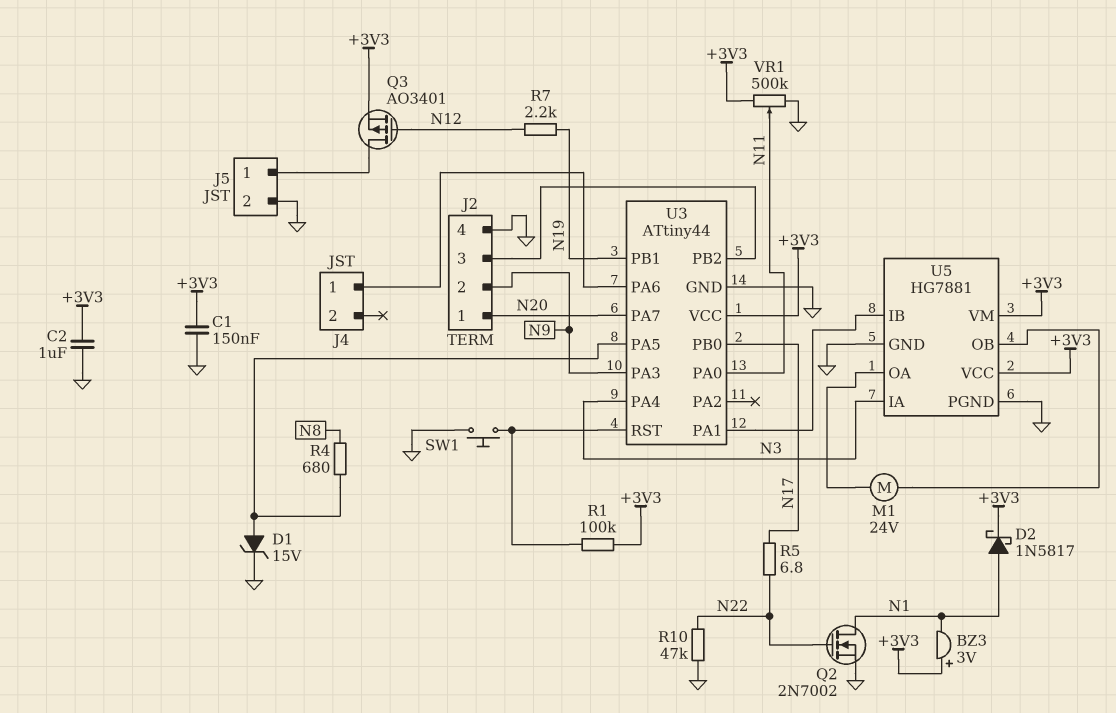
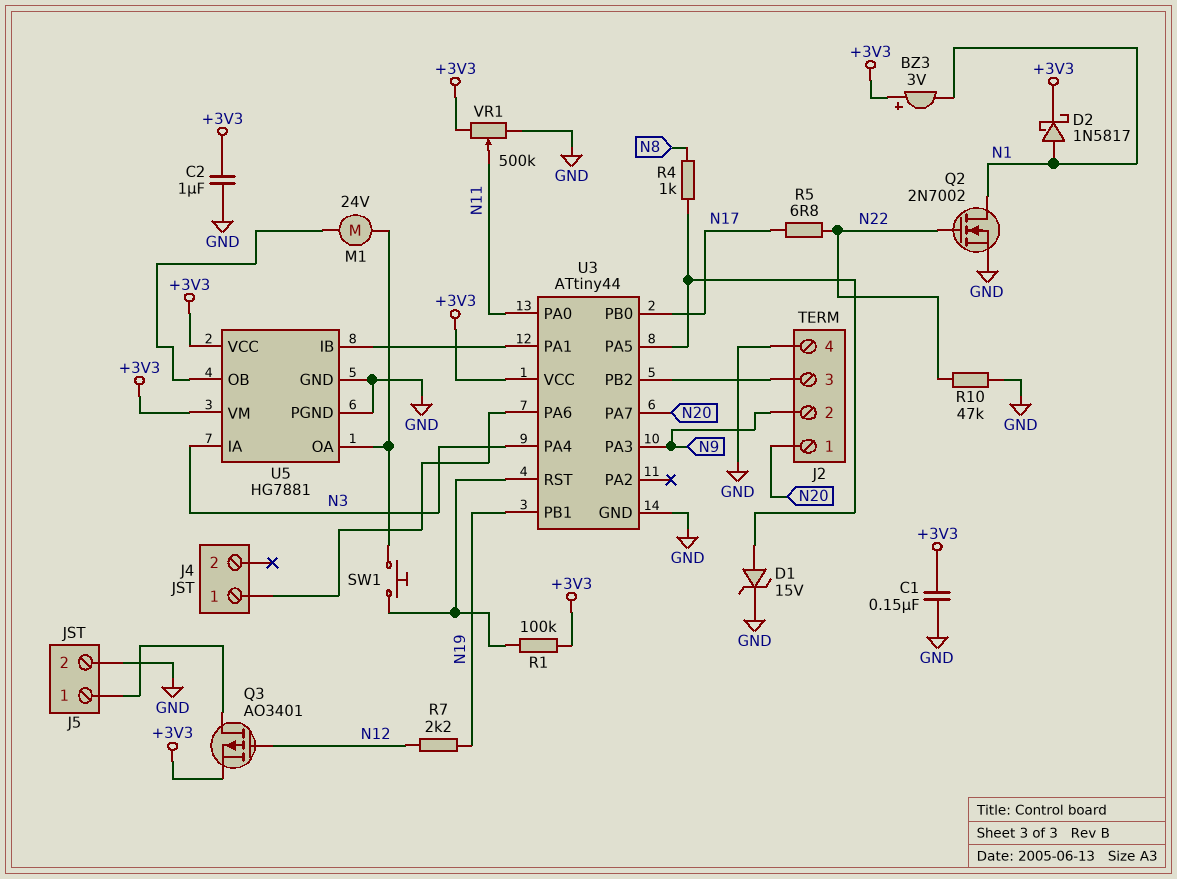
R4: 680 (N8, U3/PA5) -> 1k (N8, U3/PA5)
SW1: button (GND, U3/RST) -> button (U3/RST, U5/OA)

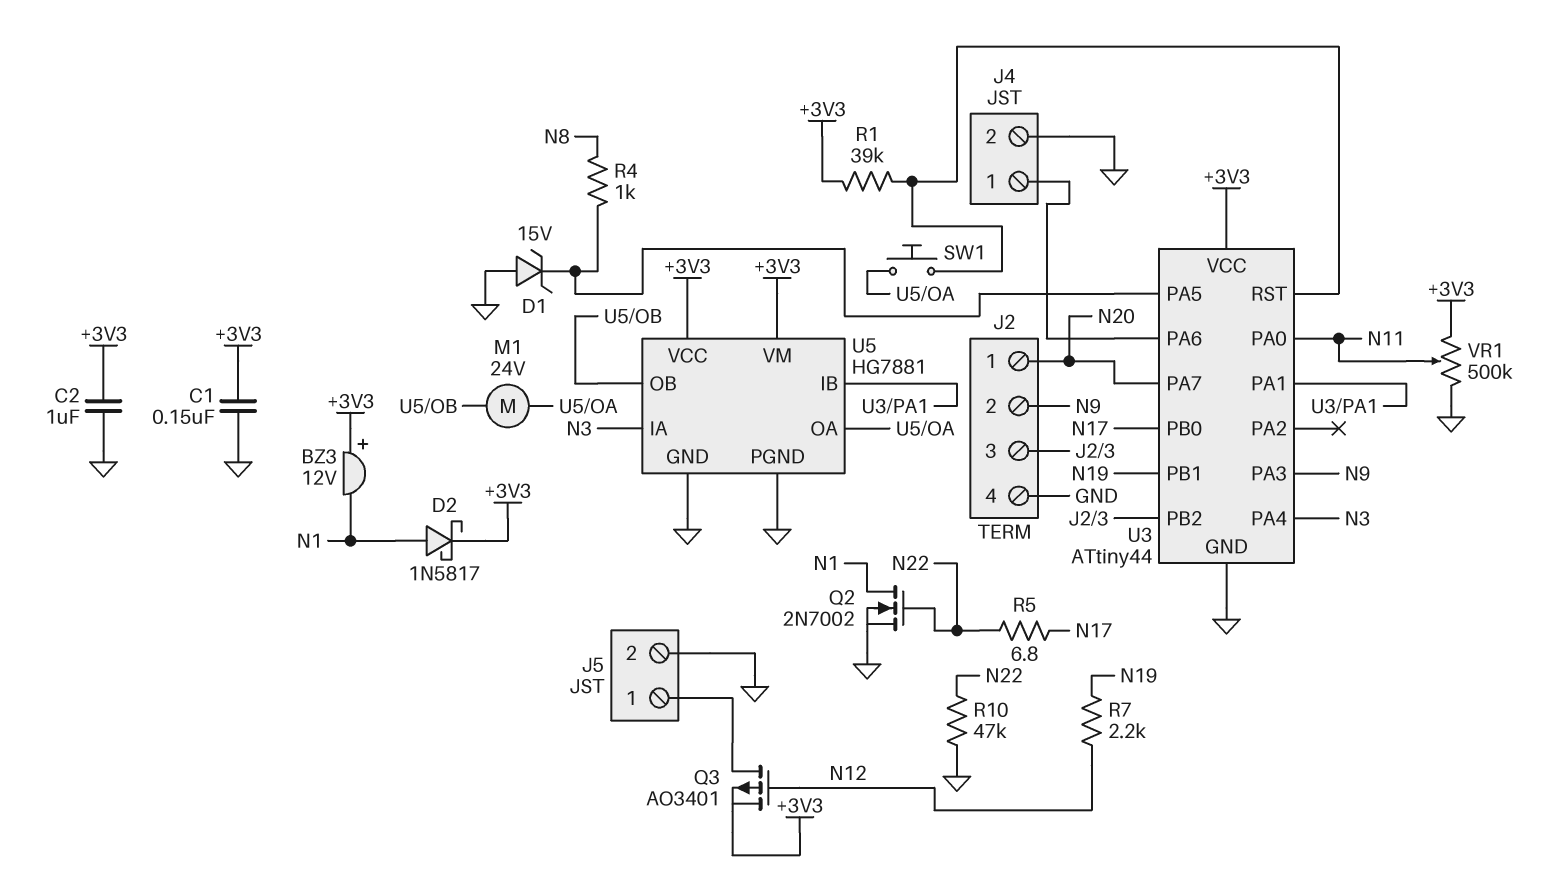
BZ3: buzzer 3V (plus +3V3, minus N1) -> buzzer 12V (plus +3V3, minus N1)
D1: zener 15V (A U3/PA5, K GND) -> zener 15V (A GND, K U3/PA5)
J4 pin 2: none -> GND
R1: 100k (+3V3, U3/RST) -> 39k (+3V3, U3/RST)

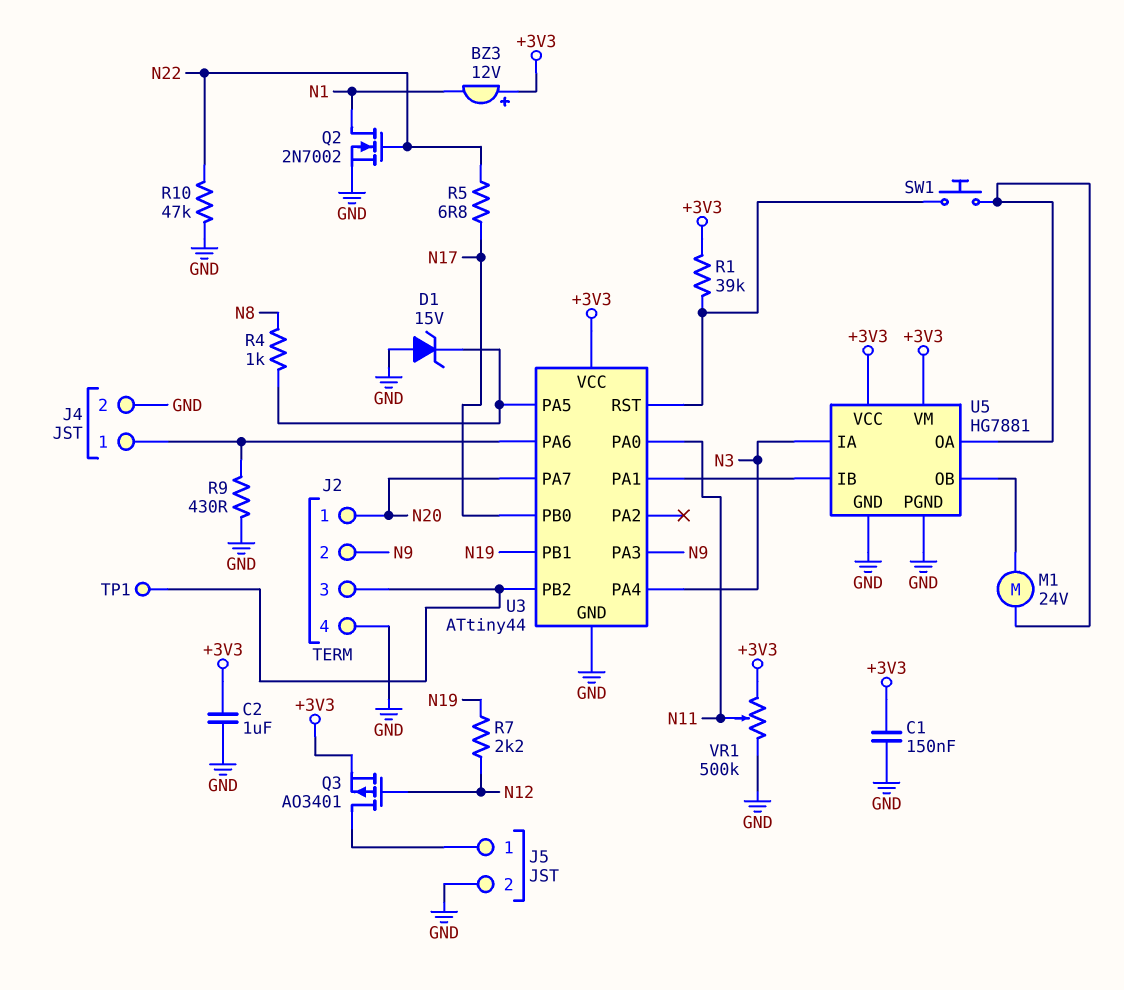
D2: schottky 1N5817 (A N1, K +3V3) -> none
R9: none -> 430 (GND, J4/1)
TP1: none -> test point (J2/3)

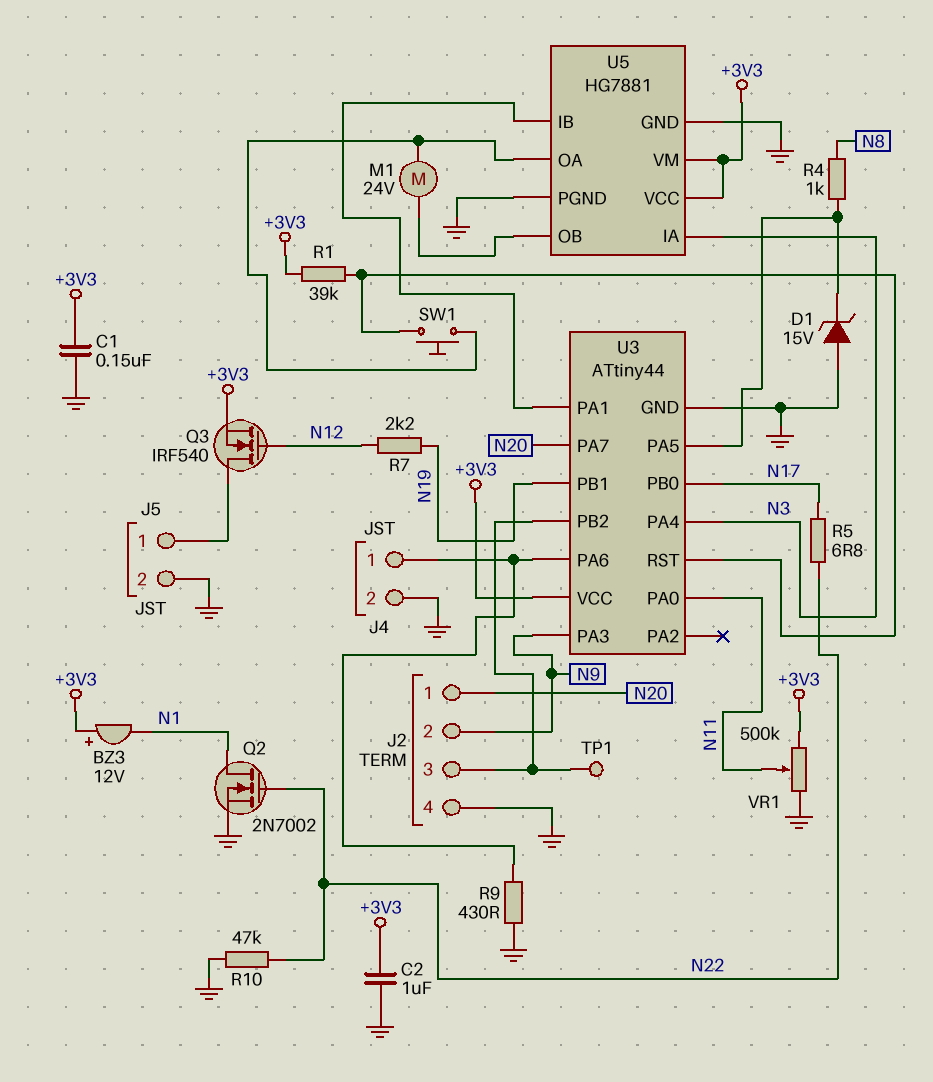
Q3: PMOS AO3401 (G N12, D J5/1, S +3V3) -> NMOS IRF540 (G N12, D J5/1, S +3V3)

